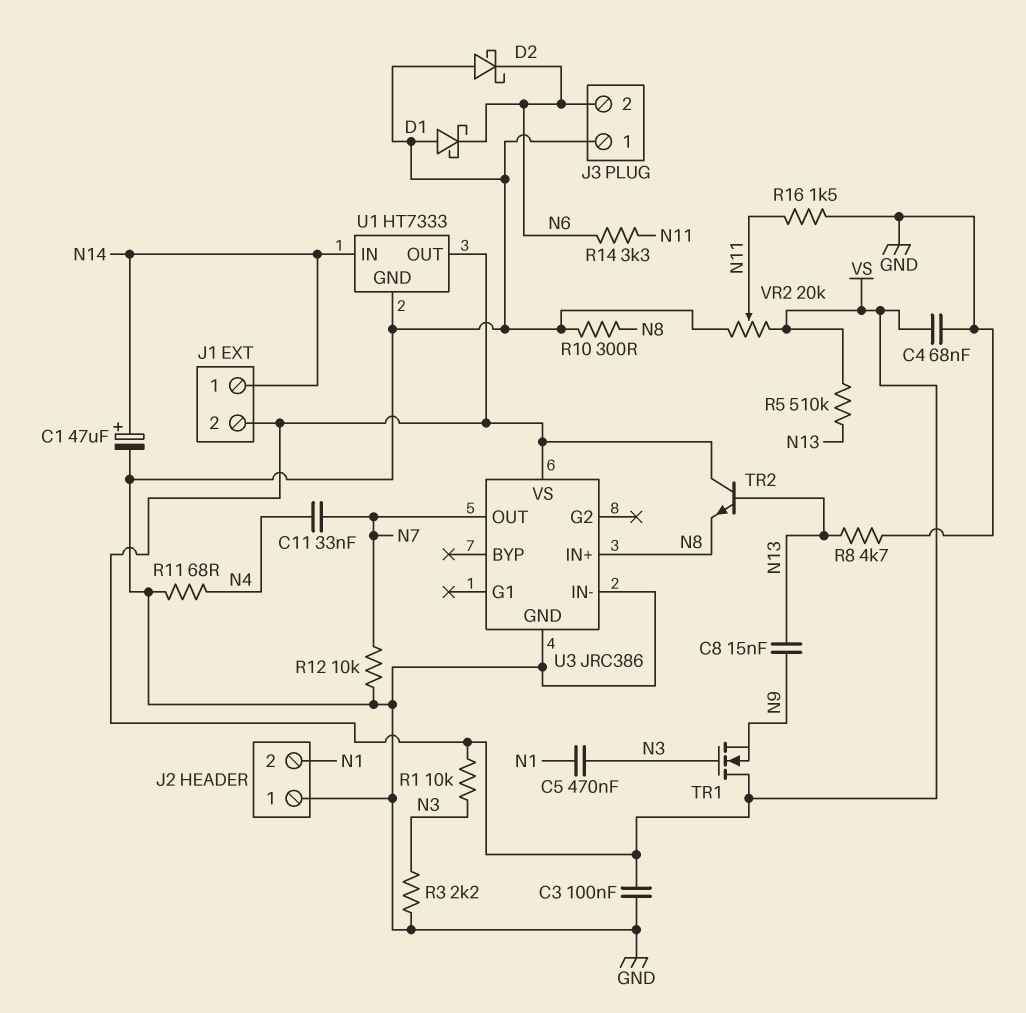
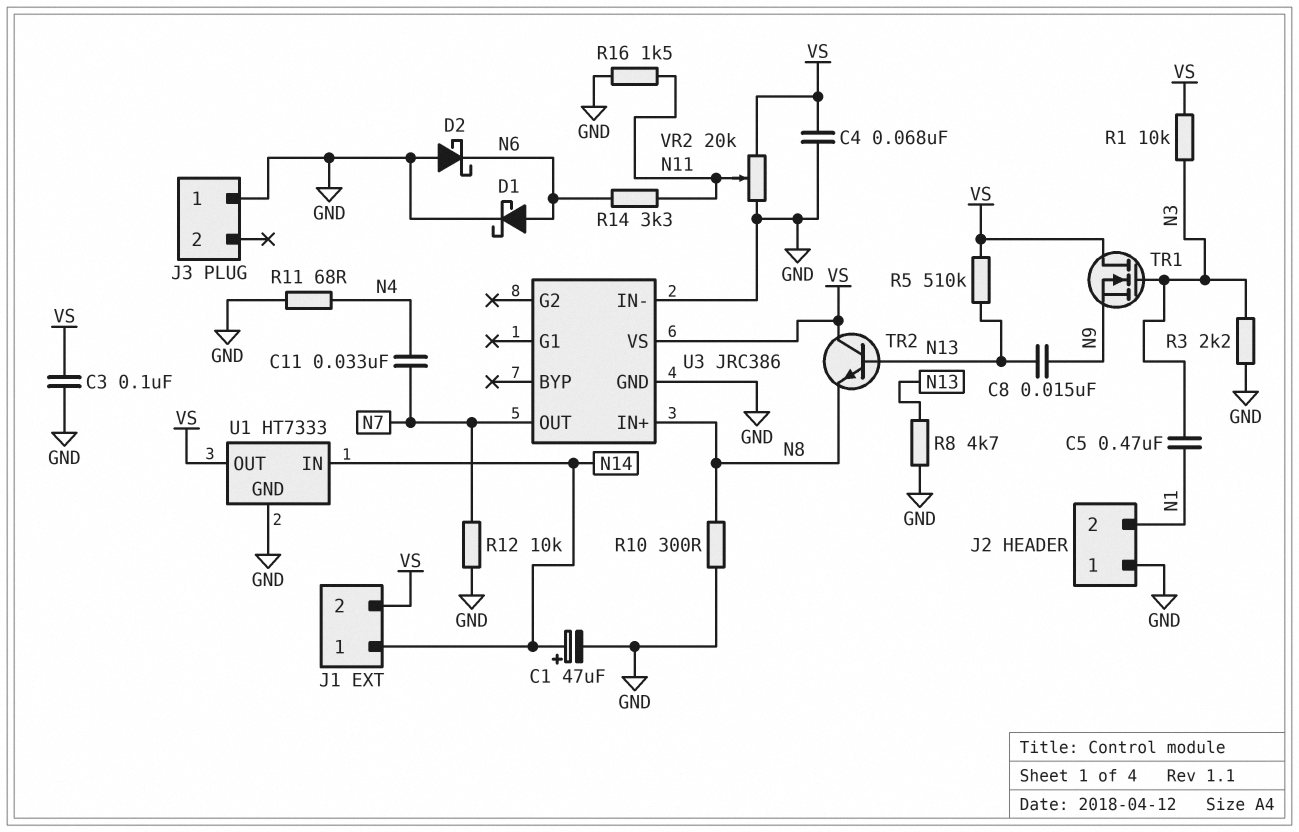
D1: schottky (A GND, K N6) -> schottky (A N6, K GND)
J3 pin 2: N6 -> none

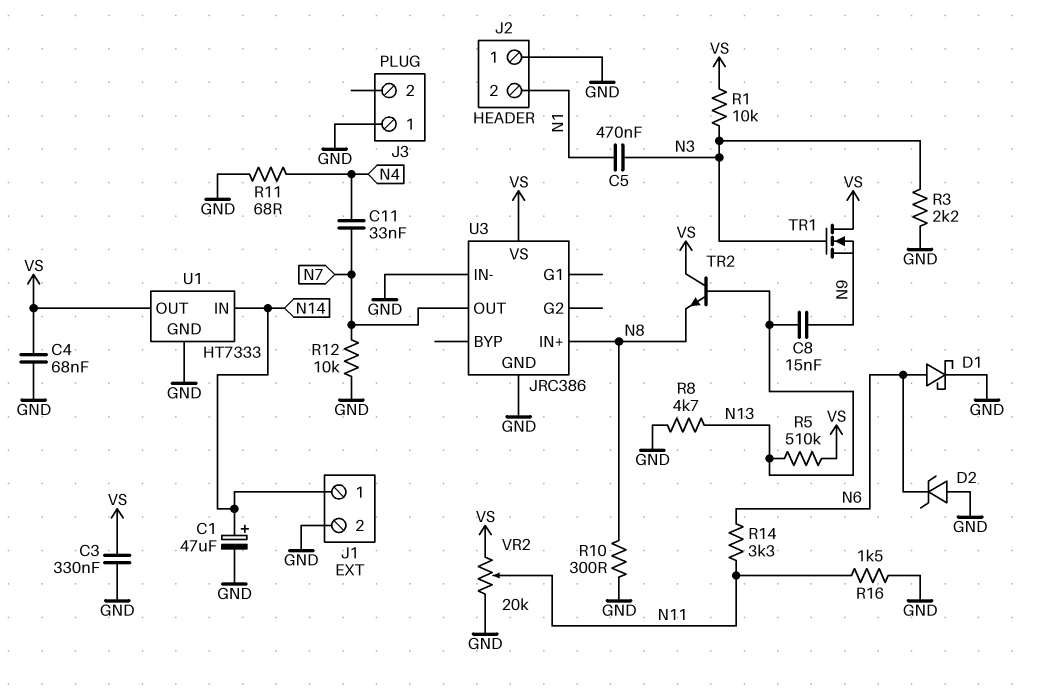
C3: 100nF (GND, VS) -> 330nF (GND, VS)
D2: schottky (A GND, K N6) -> zener (A GND, K N6)
J1 pin 2: VS -> GND

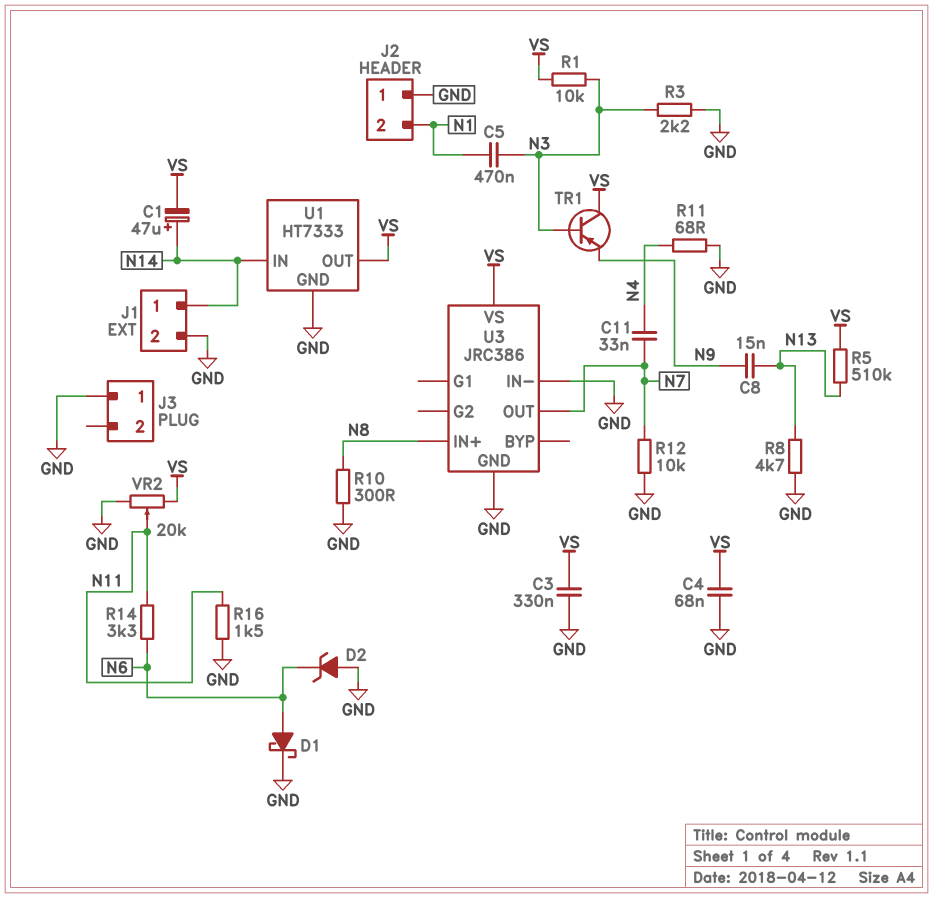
C1: 47uF (plus N14, minus GND) -> 47uF (plus N14, minus VS)
TR1: NMOS (G N3, D VS, S N9) -> PNP (B N3, C VS, E N9)
TR2: NPN (B N13, C VS, E N8) -> none

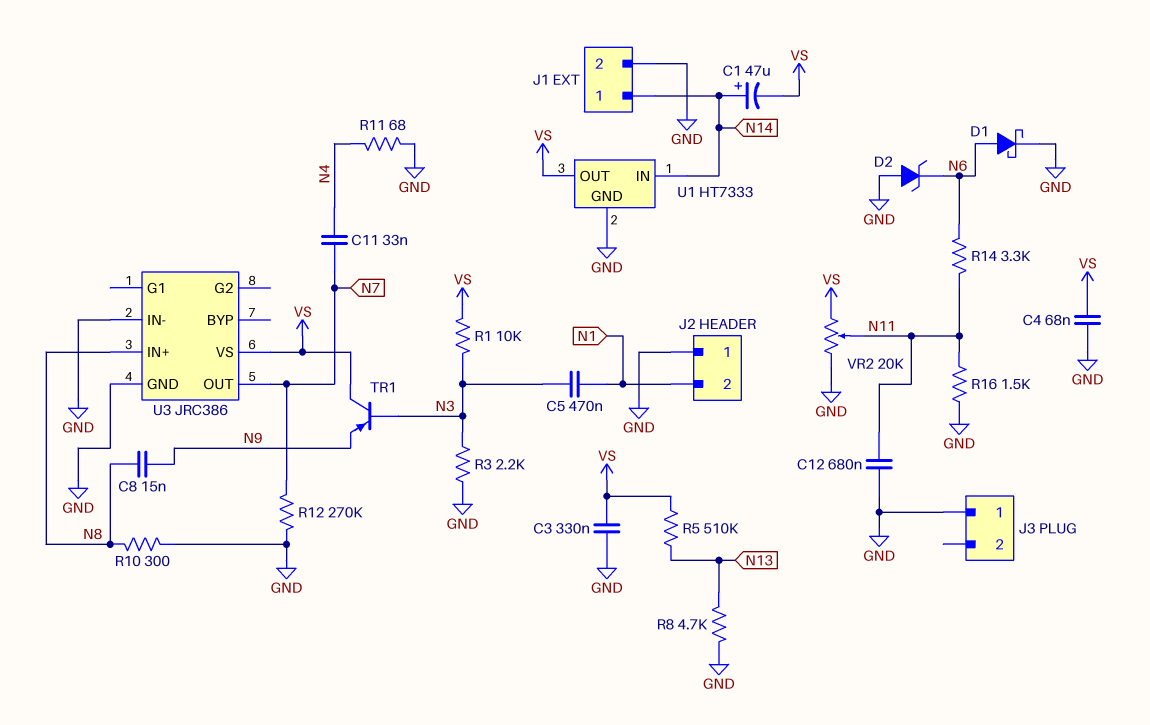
C8: 15nF (N9, N13) -> 15nF (N8, N9)
C12: none -> 680nF (GND, N11)
R12: 10k (GND, N7) -> 270k (GND, N7)

